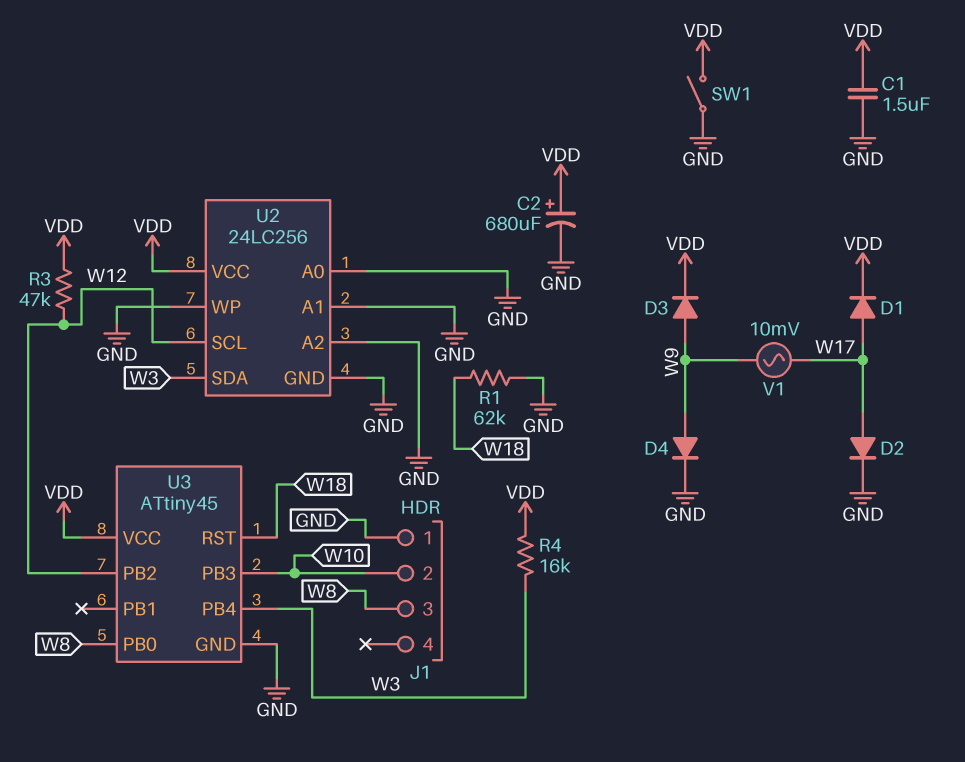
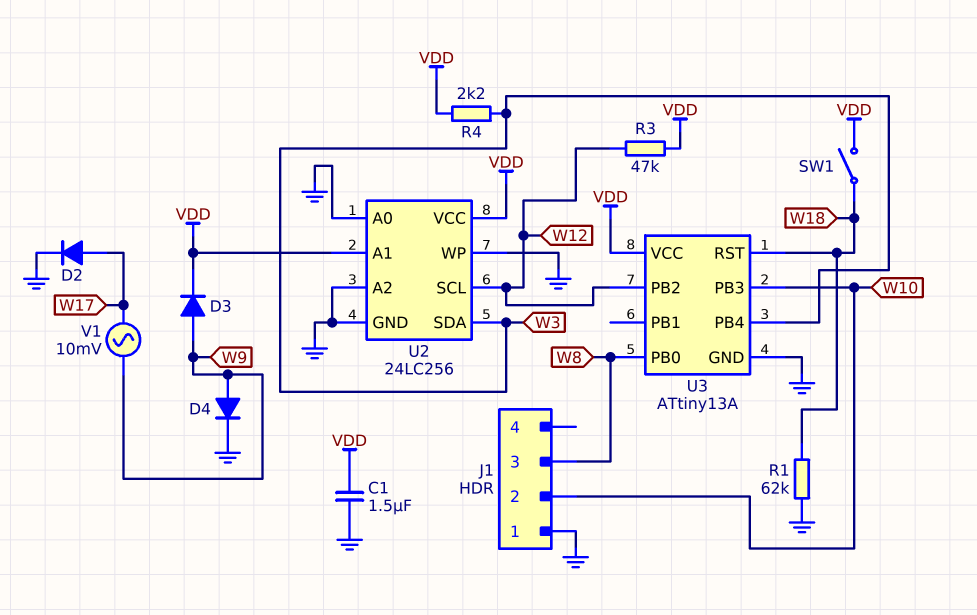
C2: 680uF (plus VDD, minus GND) -> none
D1: diode (A W17, K VDD) -> none
R4: 16k (VDD, W3) -> 2.2k (VDD, W3)
SW1: switch (GND, VDD) -> switch (VDD, W18)
U2 pin A1: GND -> VDD
U3: ATtiny45 -> ATtiny13A

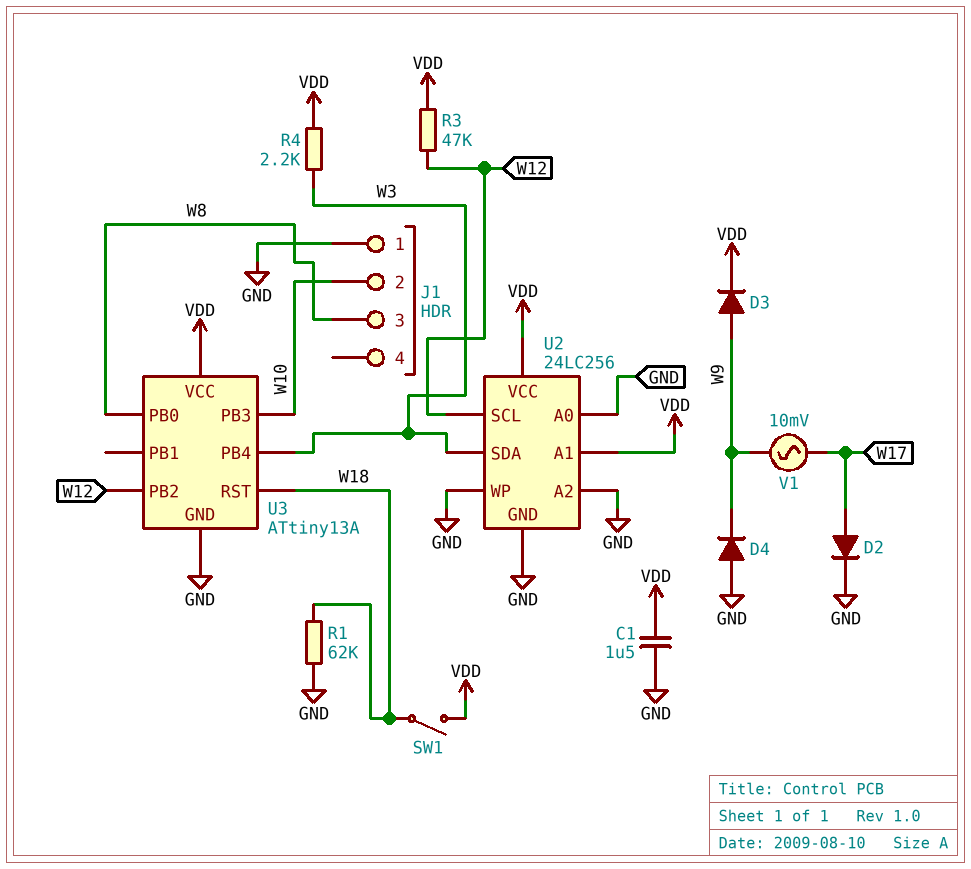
D4: diode (A W9, K GND) -> diode (A GND, K W9)

